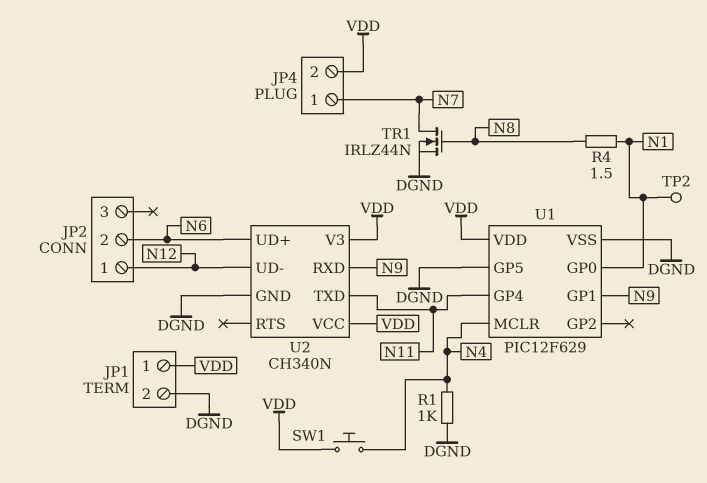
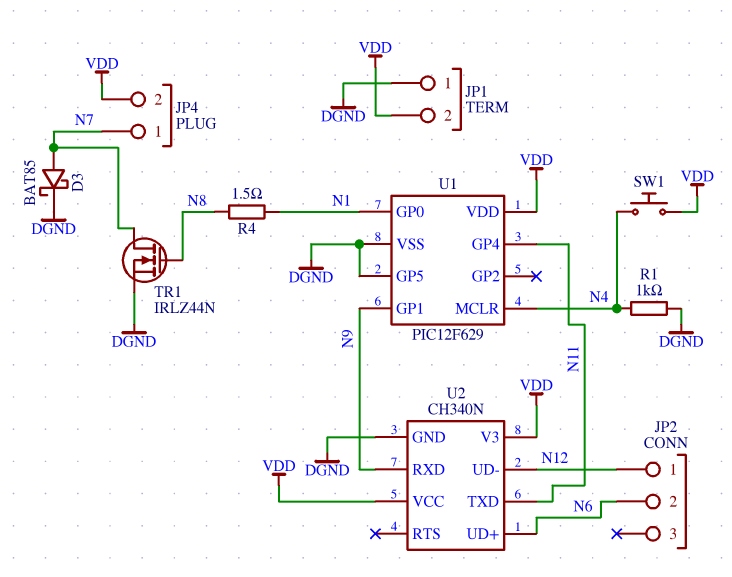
D3: none -> schottky BAT85 (A N7, K DGND)
JP1 pin 1: VDD -> DGND
JP1 pin 2: DGND -> VDD
TP2: test point (N1) -> none

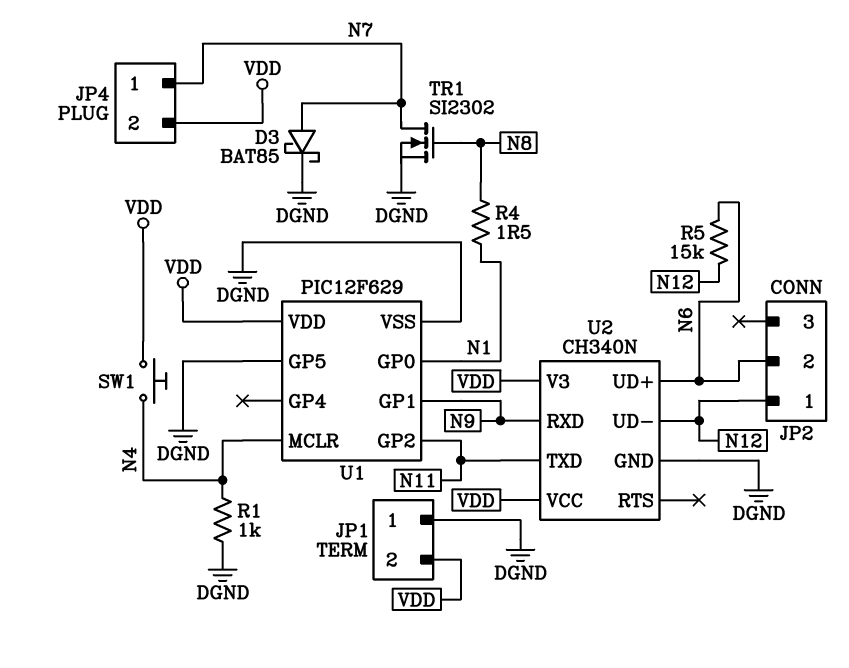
R5: none -> 15k (N6, N12)
TR1: NMOS IRLZ44N (G N8, D N7, S DGND) -> NMOS SI2302 (G N8, D N7, S DGND)
U1 pin GP2: none -> N11
U1 pin GP4: N11 -> none

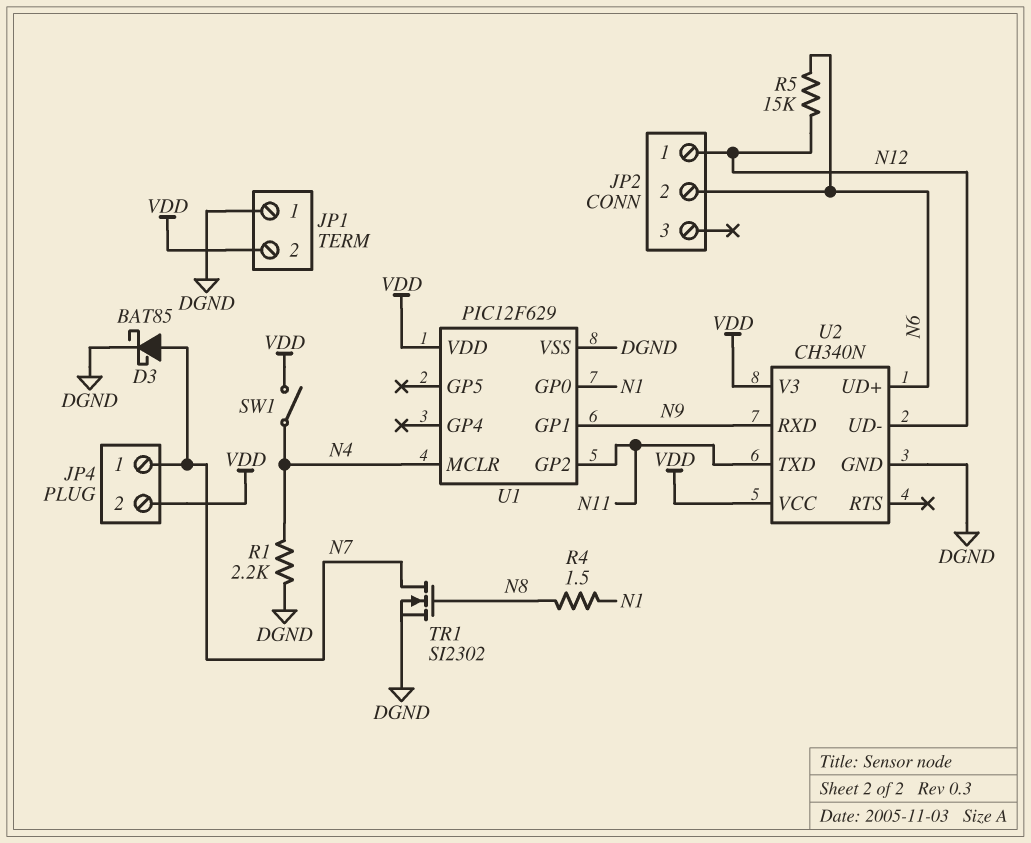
R1: 1k (DGND, N4) -> 2.2k (DGND, N4)
SW1: button (N4, VDD) -> switch (N4, VDD)
U1 pin GP5: DGND -> none

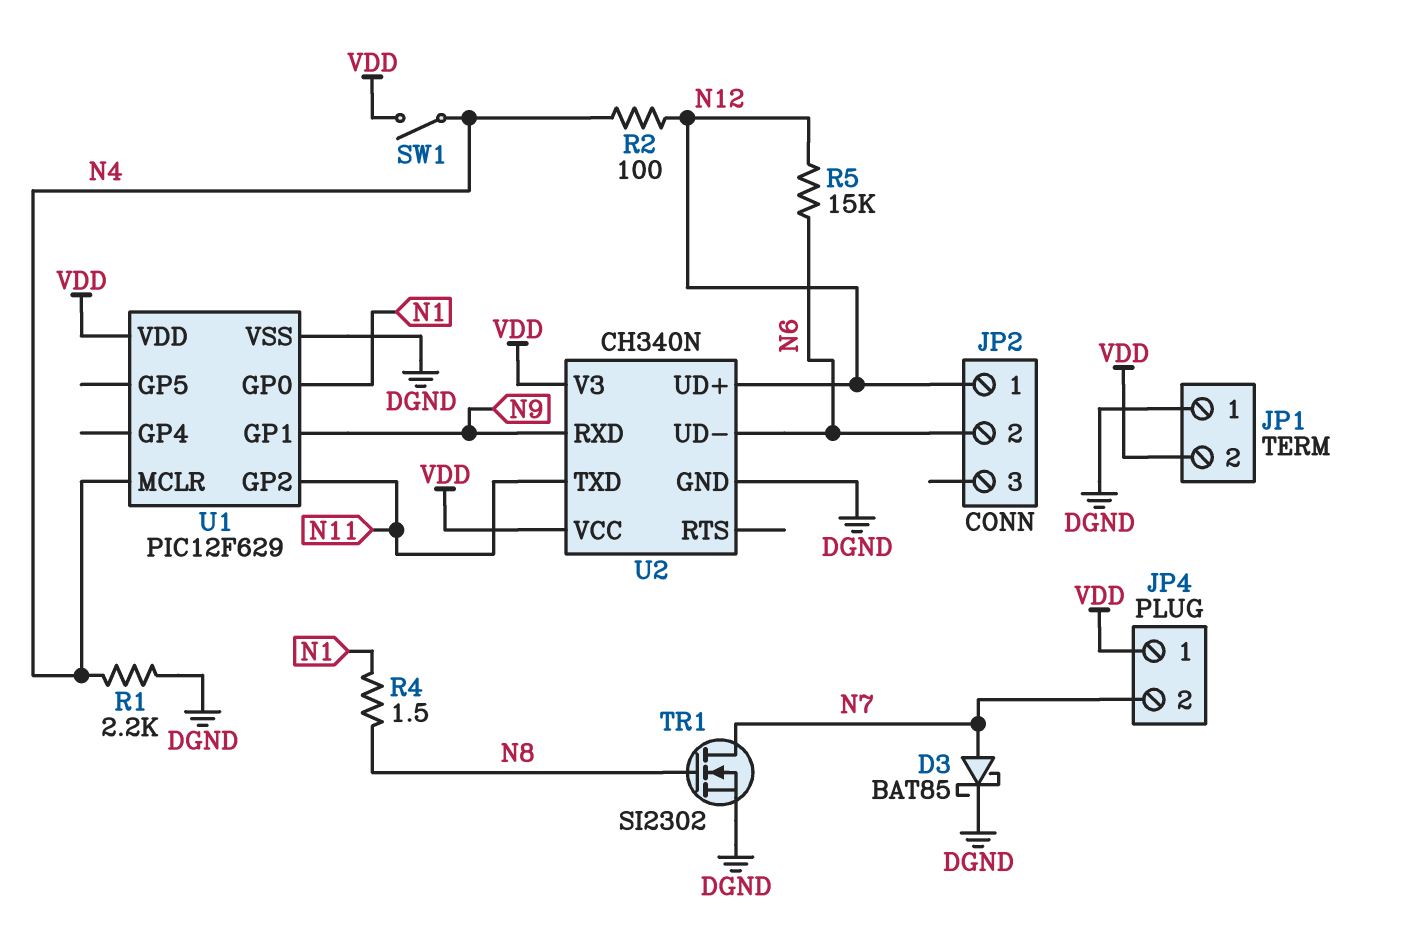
JP4 pin 1: N7 -> VDD
JP4 pin 2: VDD -> N7
R2: none -> 100 (N4, N12)
U2 pin UD+: N6 -> N12
U2 pin UD-: N12 -> N6

